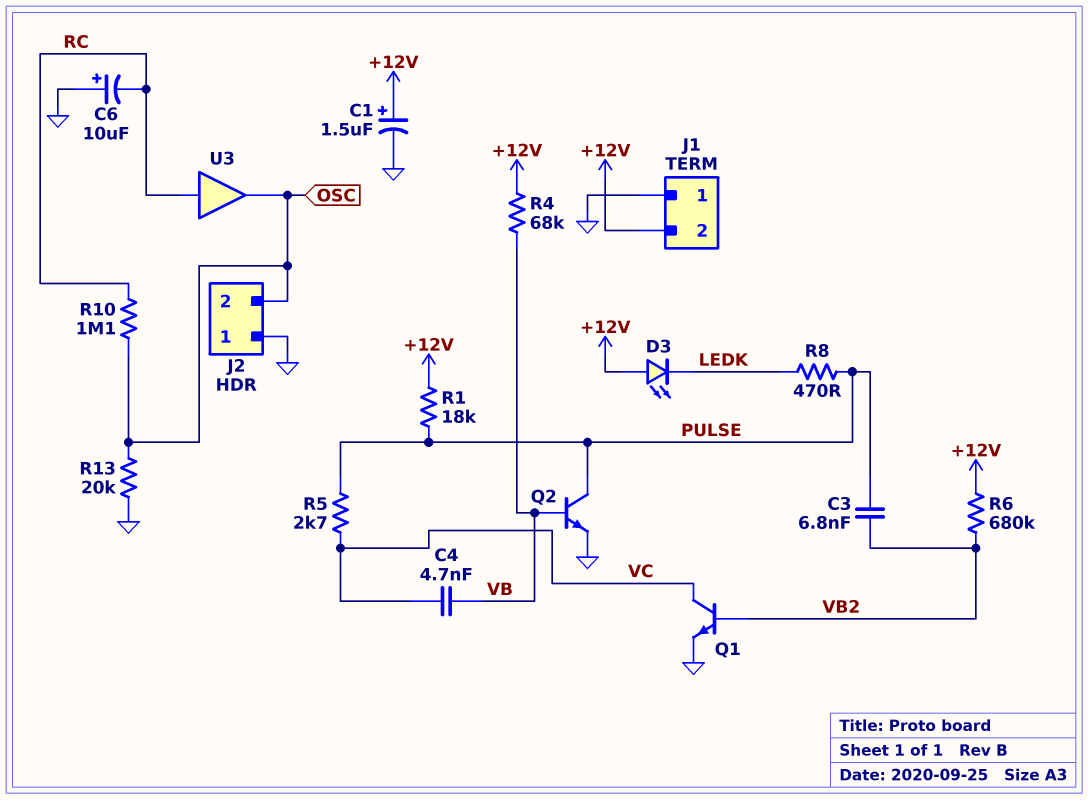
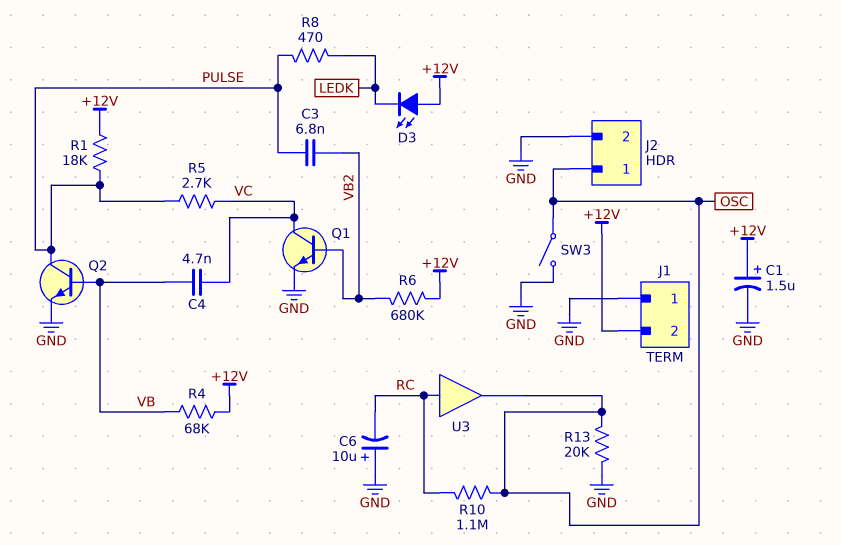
J2 pin 1: GND -> OSC
J2 pin 2: OSC -> GND
SW3: none -> switch (GND, OSC)

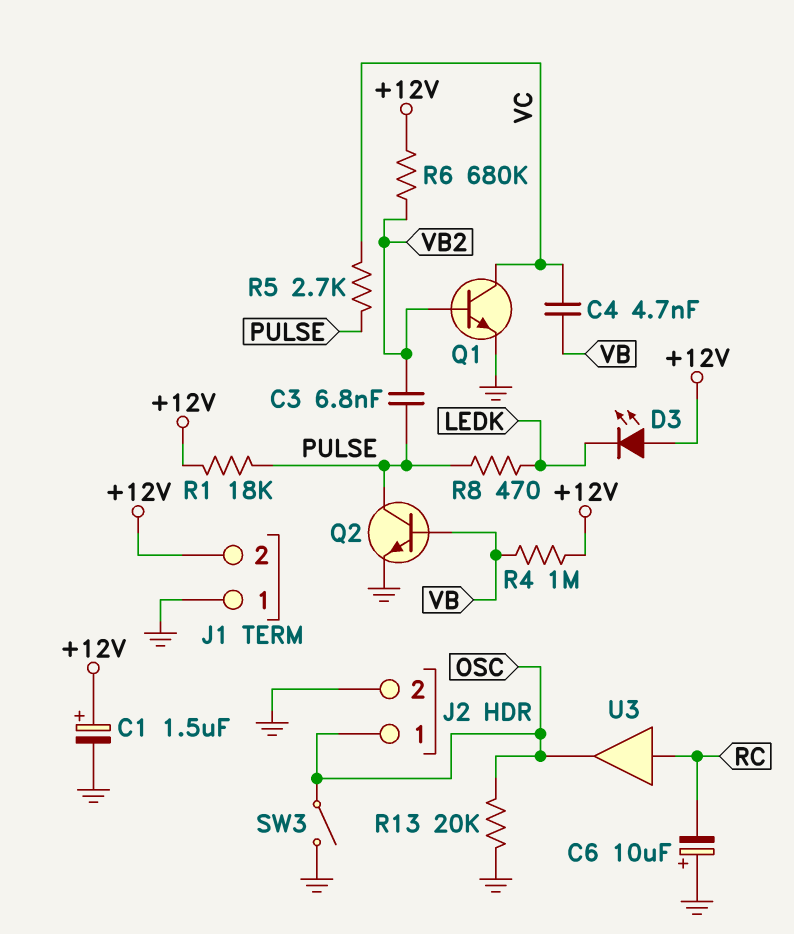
R4: 68k (+12V, VB) -> 1M (+12V, VB)
R10: 1.1M (OSC, RC) -> none

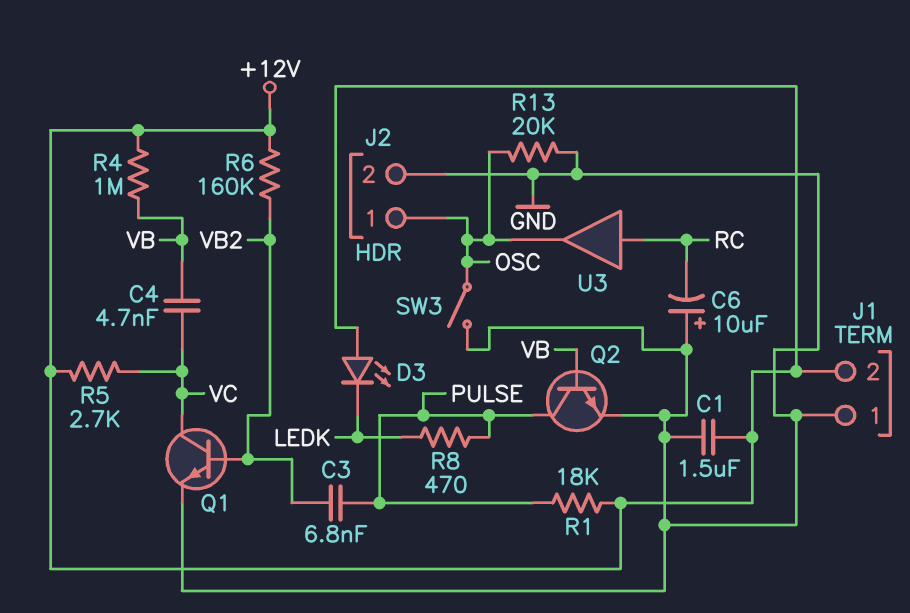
C1: 1.5uF (plus +12V, minus GND) -> 1.5uF (+12V, GND)
R5: 2.7k (PULSE, VC) -> 2.7k (+12V, VC)
R6: 680k (+12V, VB2) -> 160k (+12V, VB2)

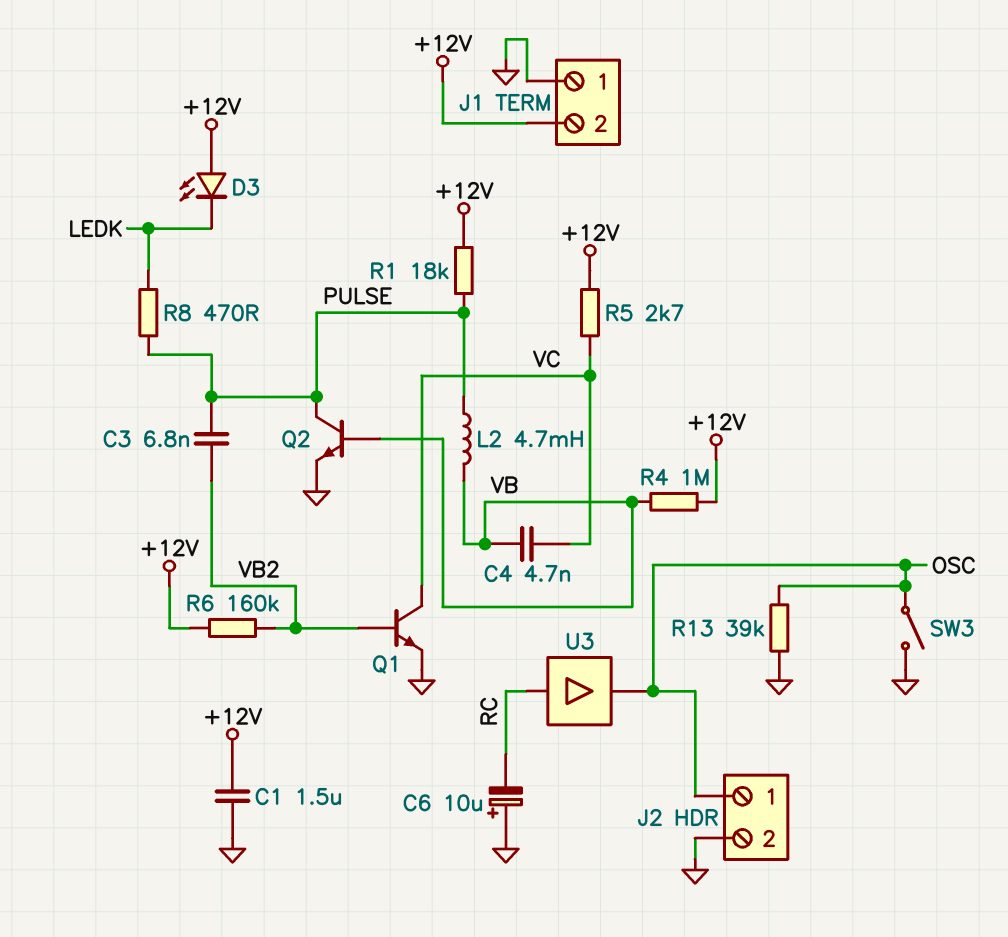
L2: none -> 4.7mH (PULSE, VB)
R13: 20k (GND, OSC) -> 39k (GND, OSC)

